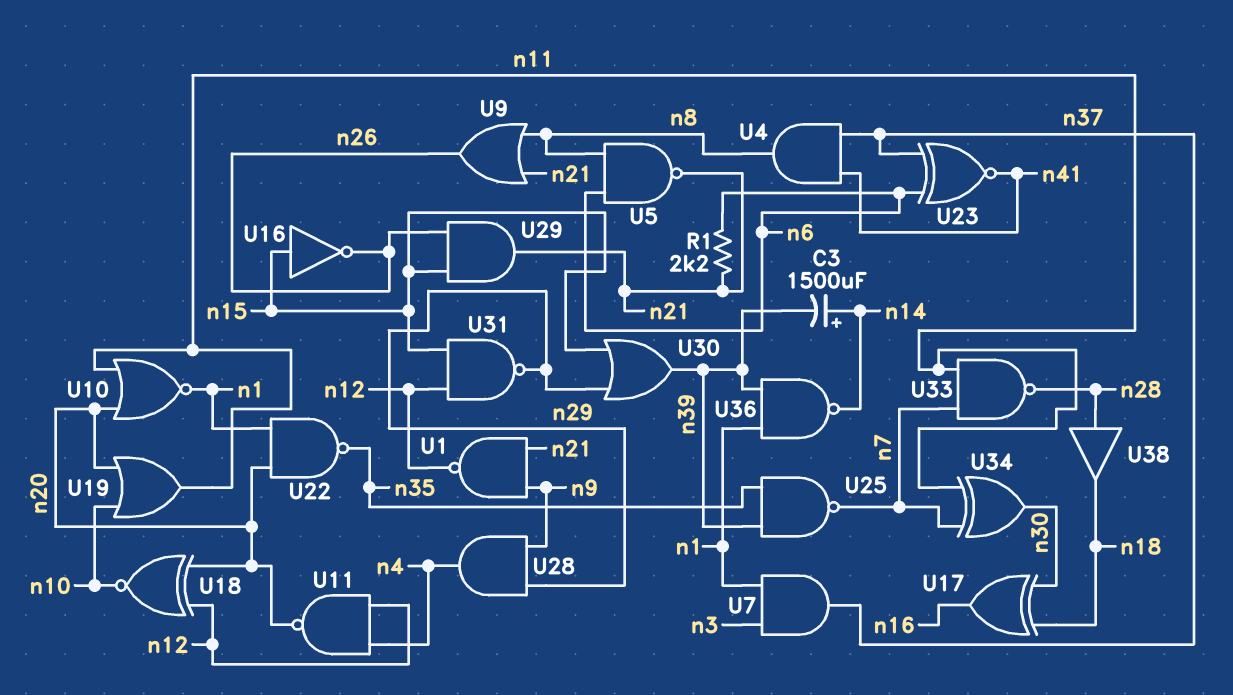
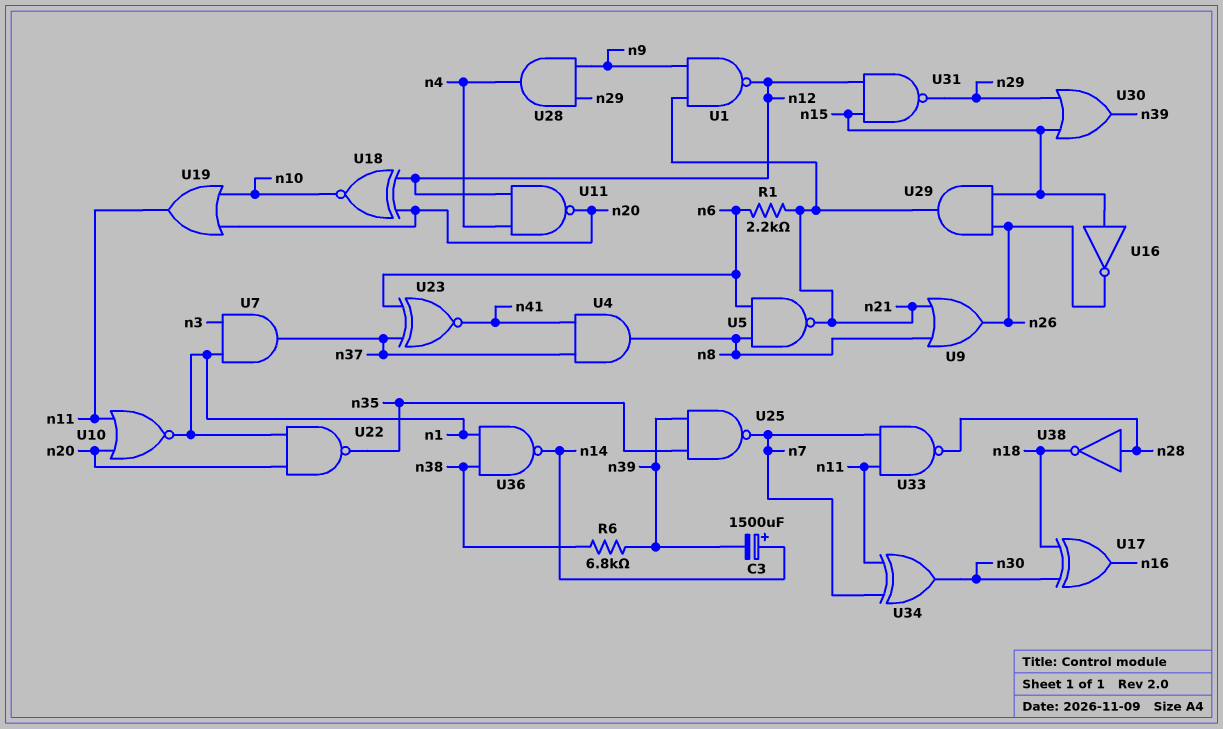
R6: none -> 6.8k (n38, n39)
U36: NAND (in n1, in n39, out n14) -> NAND (in n1, in n38, out n14)
U38: buffer (in n28, out n18) -> NOT (in n28, out n18)

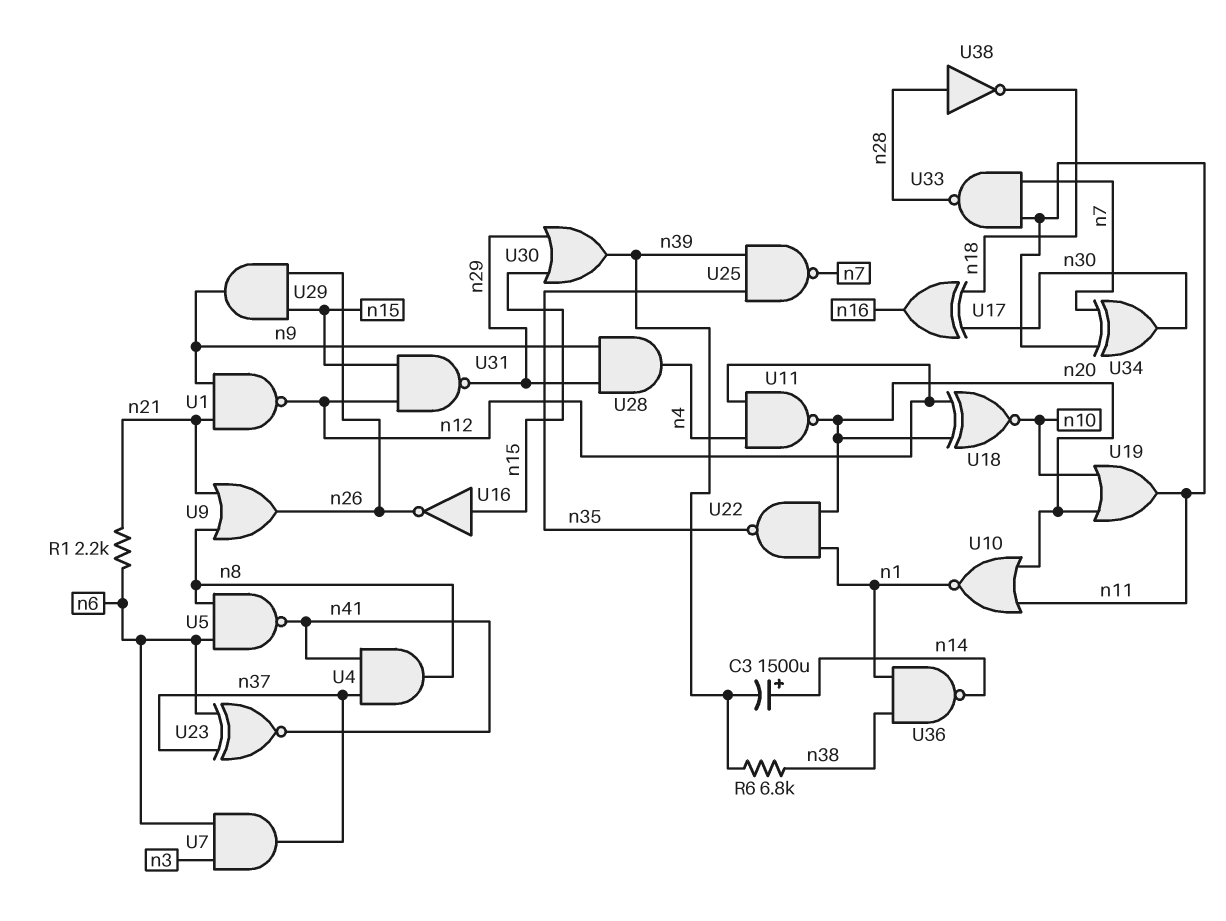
U5: NAND (in n6, in n8, out n21) -> NAND (in n6, in n8, out n41)
U7: AND (in n1, in n3, out n37) -> AND (in n3, in n6, out n37)
U29: AND (in n15, in n26, out n21) -> AND (in n15, in n26, out n9)

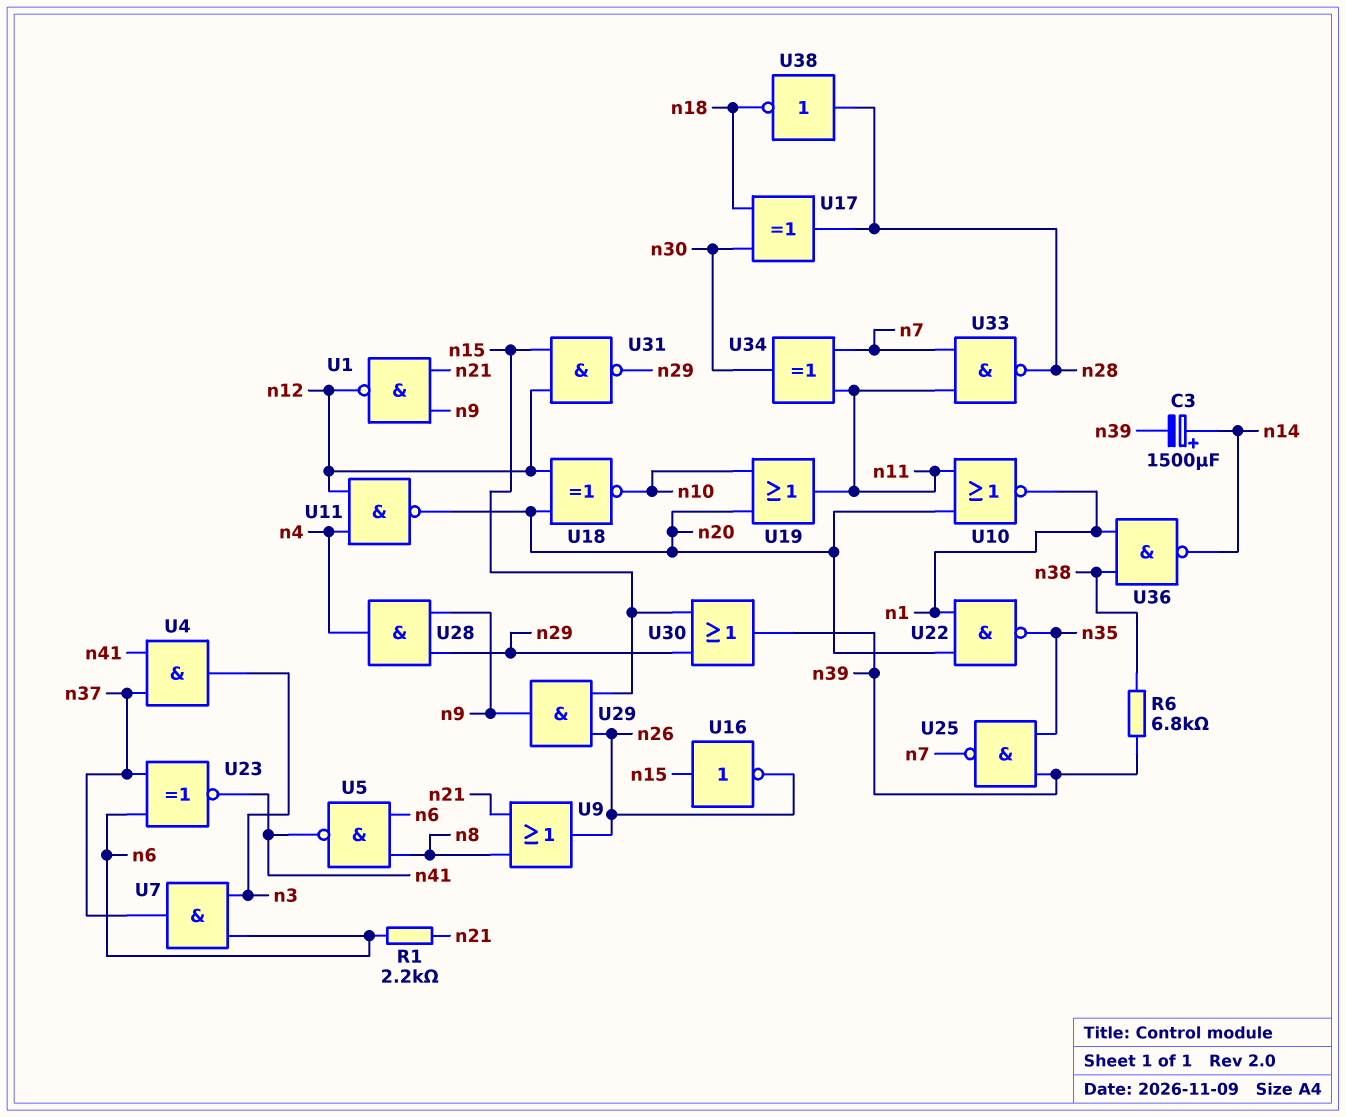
U4: AND (in n37, in n41, out n8) -> AND (in n37, in n41, out n3)
U17: XOR (in n18, in n30, out n16) -> XOR (in n18, in n30, out n28)

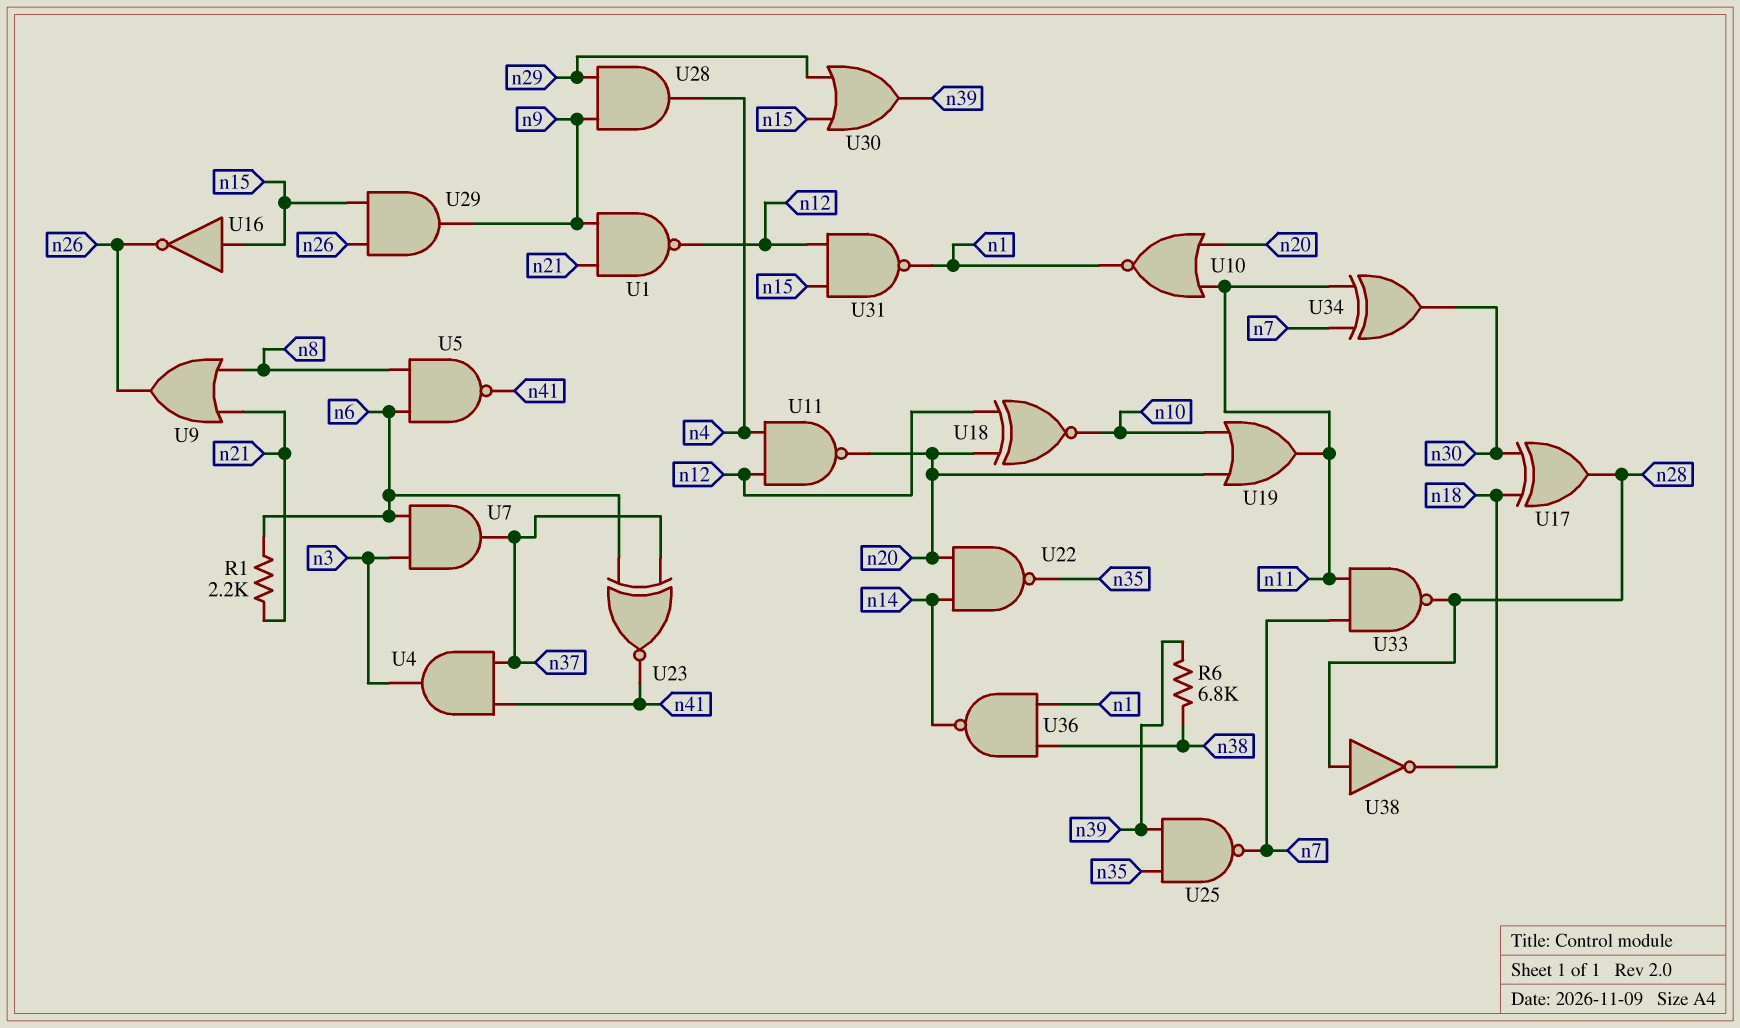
C3: 1500uF (plus n14, minus n39) -> none
U22: NAND (in n1, in n20, out n35) -> NAND (in n14, in n20, out n35)
U31: NAND (in n12, in n15, out n29) -> NAND (in n12, in n15, out n1)

